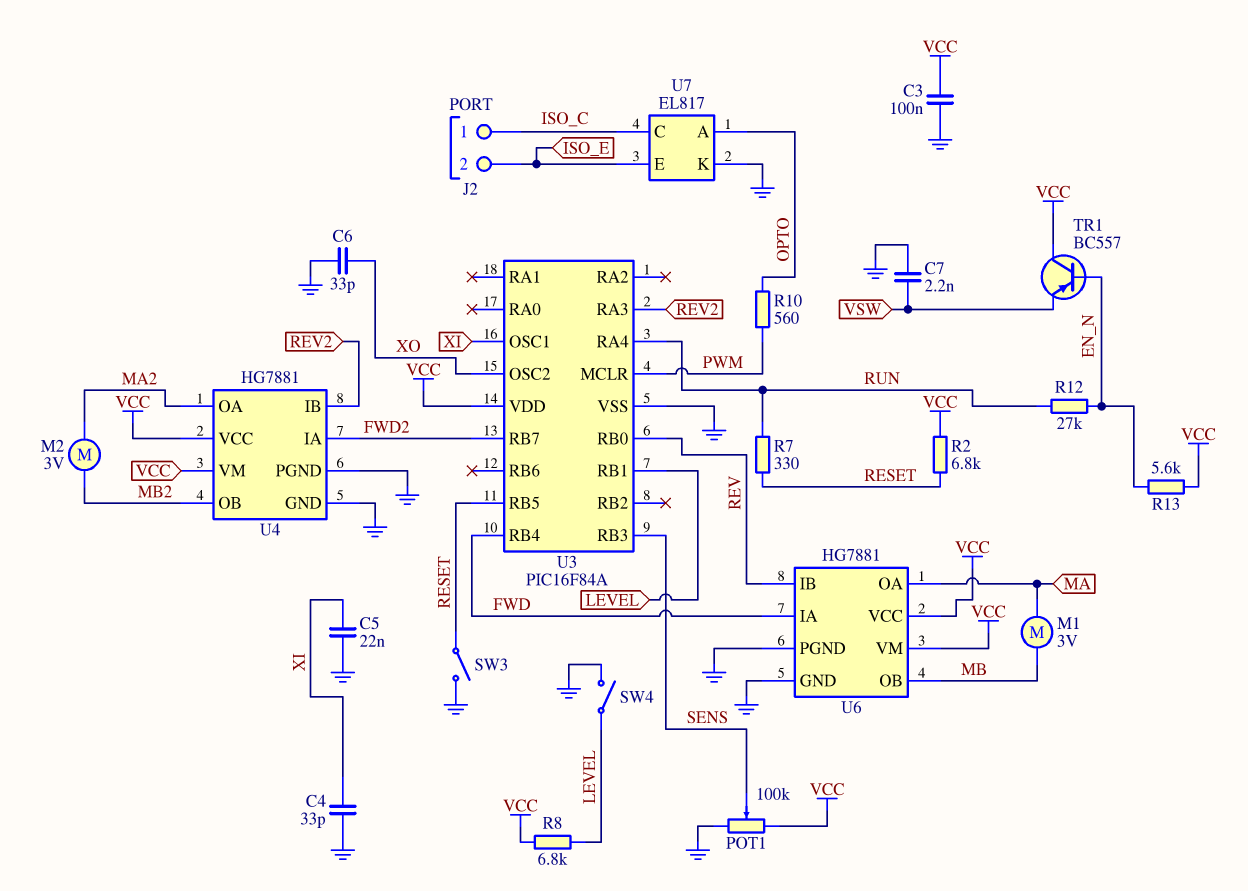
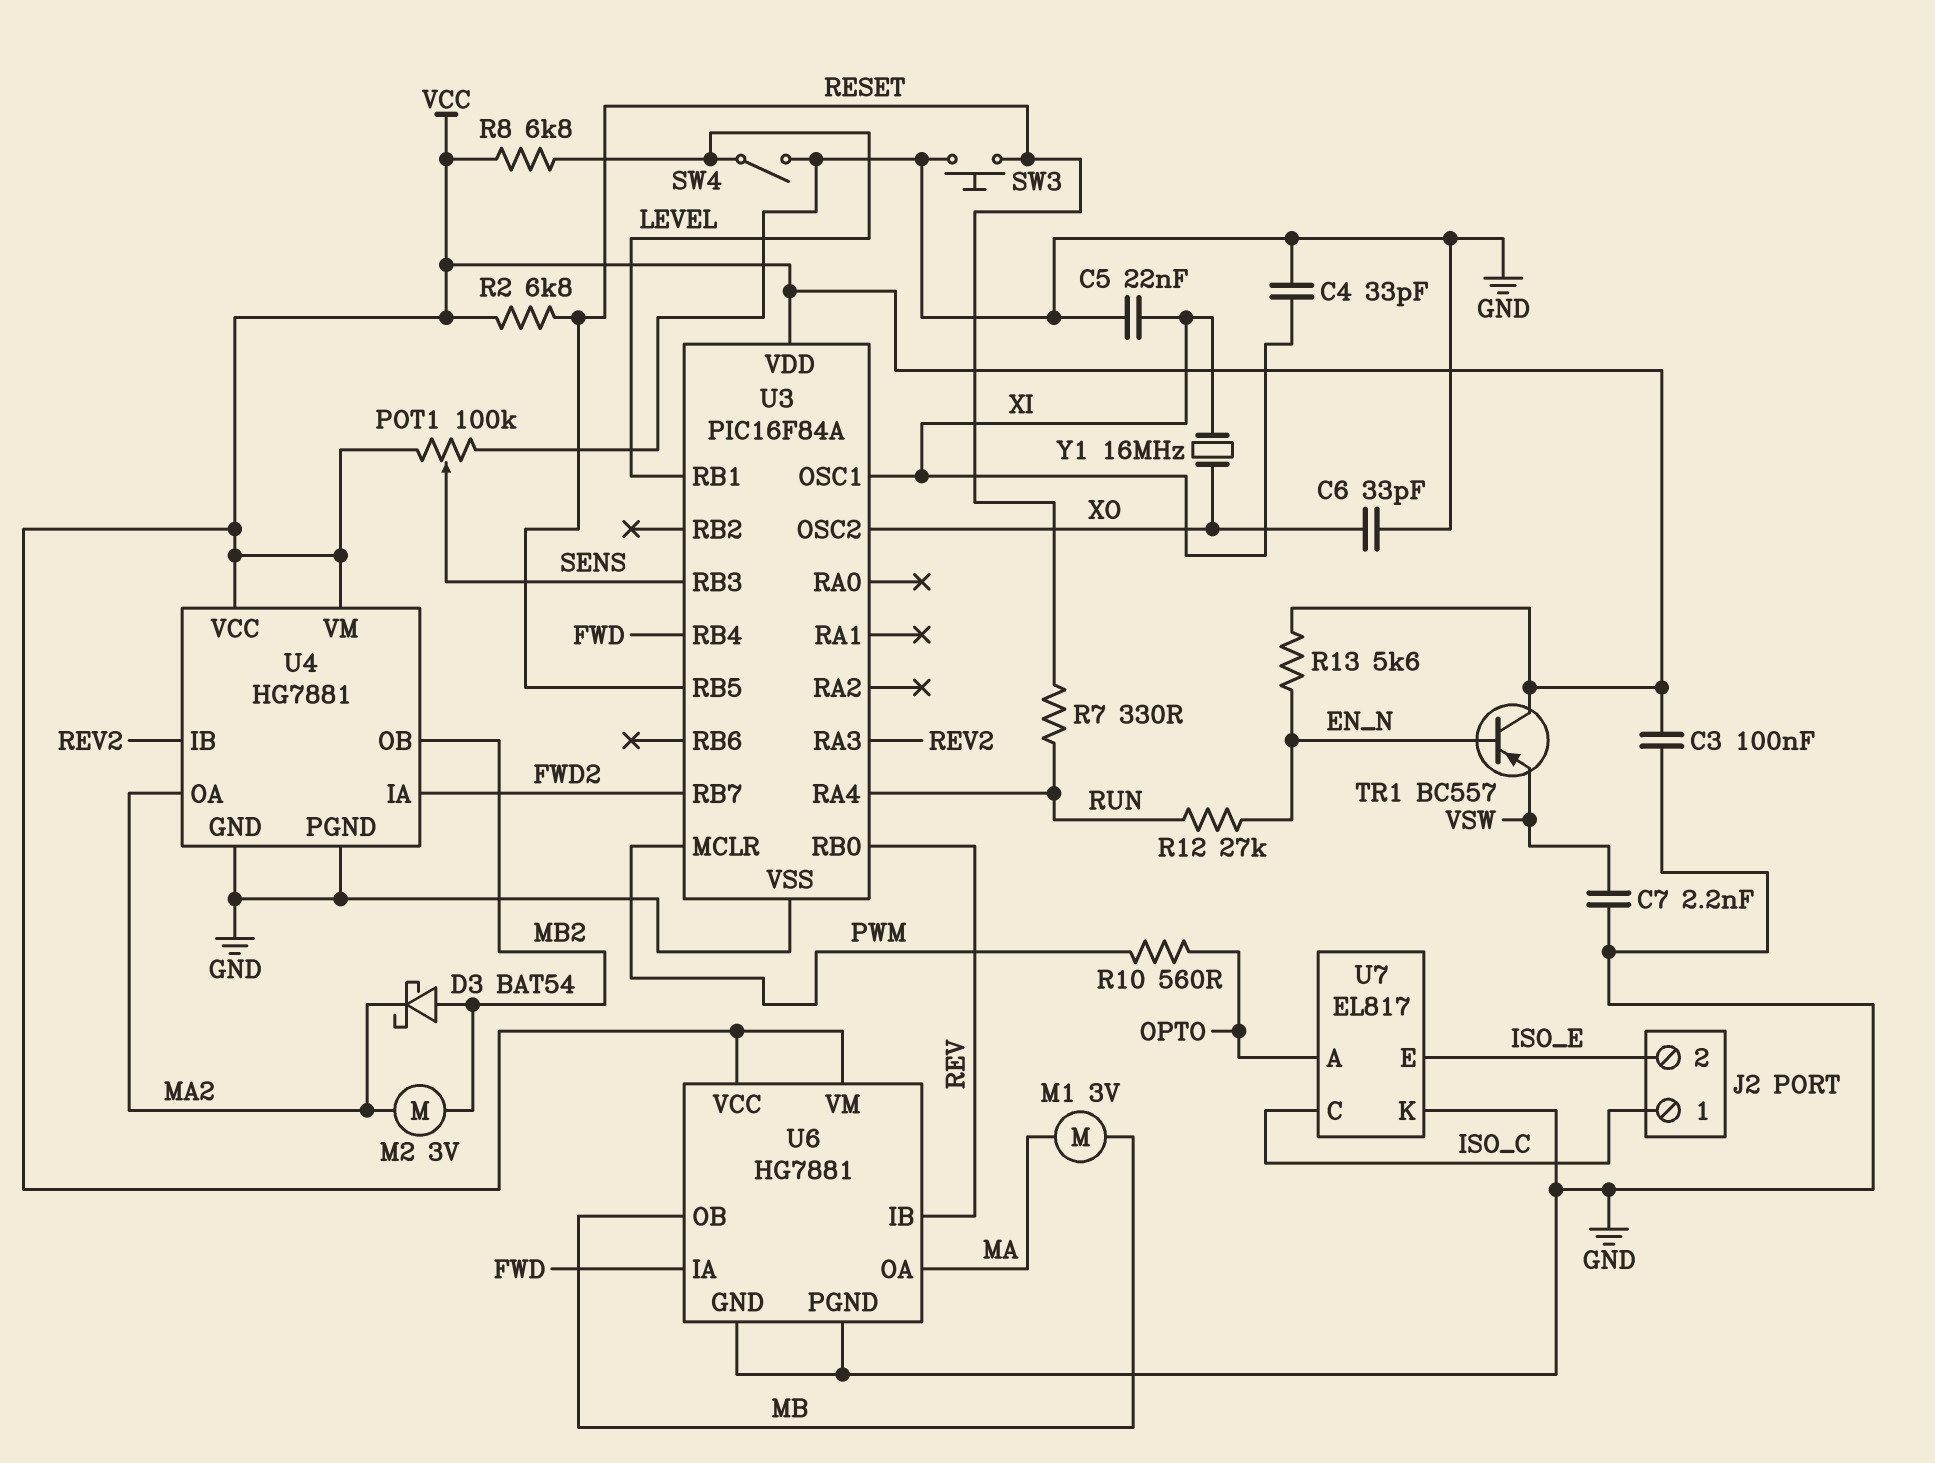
D3: none -> schottky BAT54 (A MB2, K MA2)
SW3: switch (GND, RESET) -> button (GND, RESET)
Y1: none -> 16MHz (XI, XO)

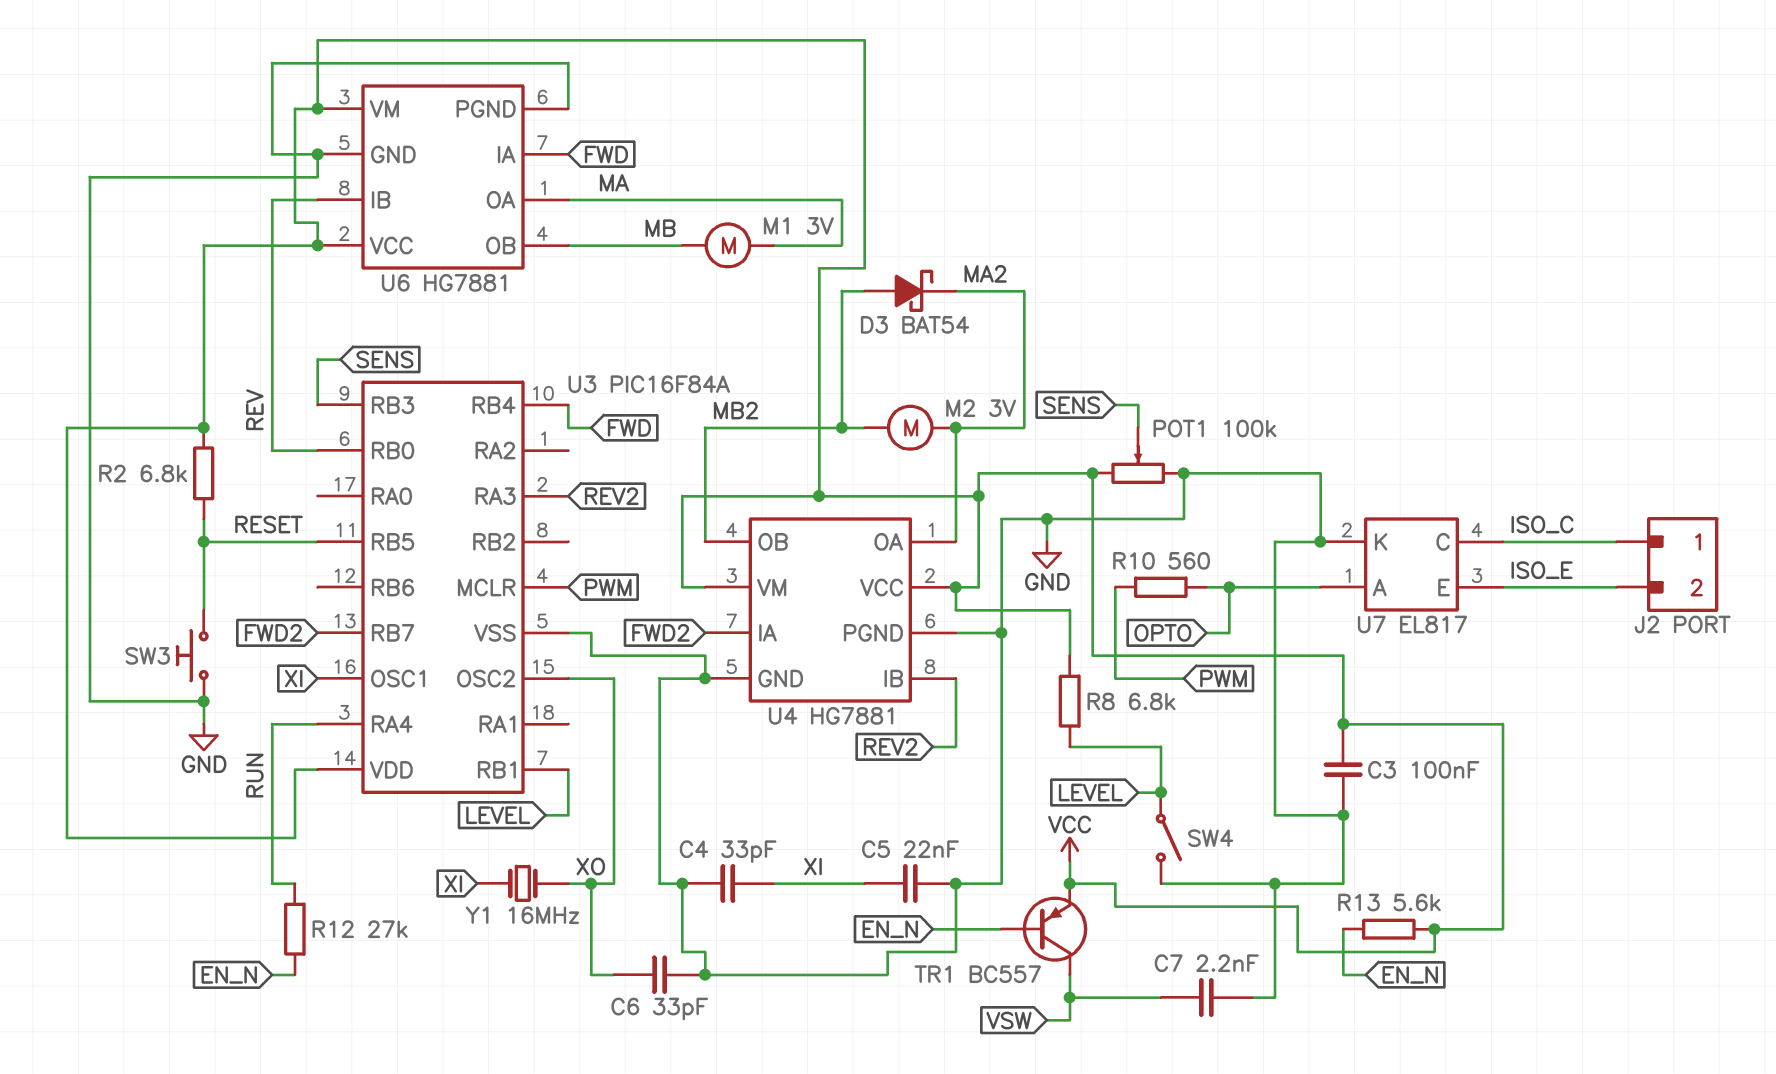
R7: 330 (RESET, RUN) -> none
TR1: PNP BC557 (B EN_N, C VCC, E VSW) -> PNP BC557 (B EN_N, C VSW, E VCC)

